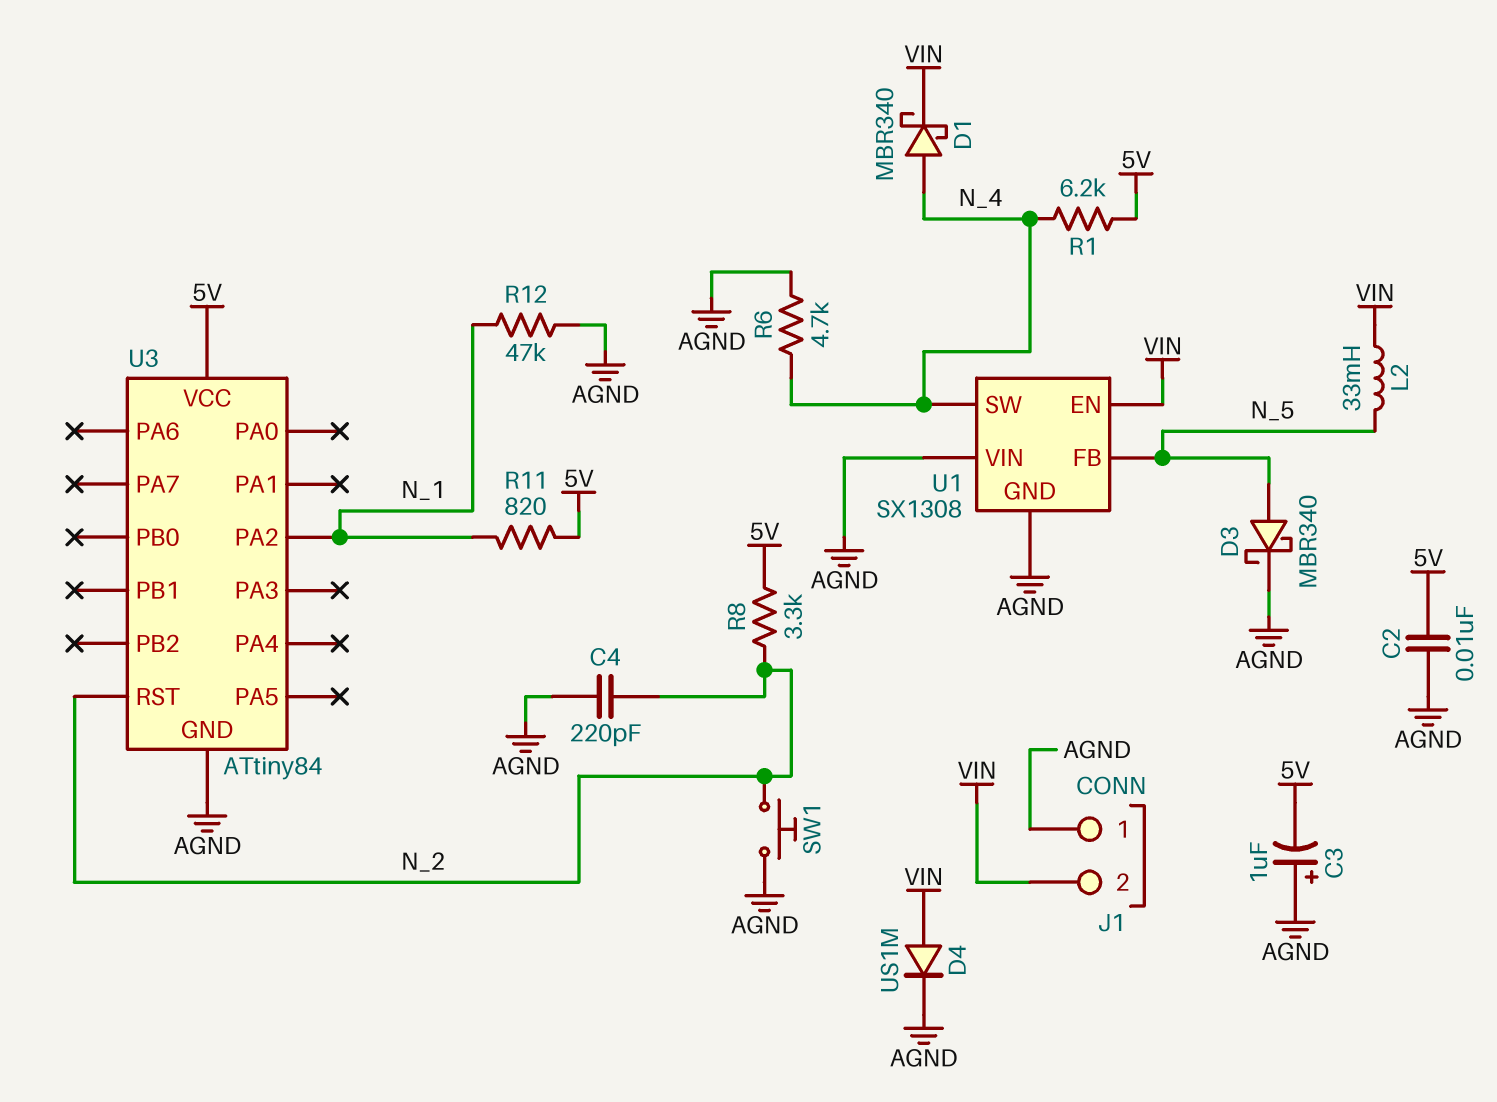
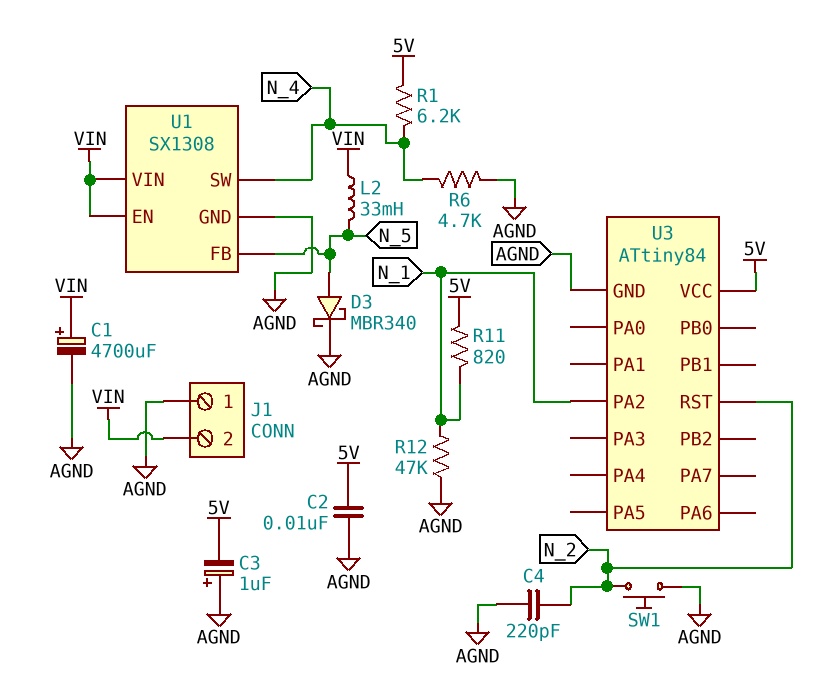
C1: none -> 4700uF (plus VIN, minus AGND)
D1: schottky MBR340 (A N_4, K VIN) -> none
D4: diode US1M (A VIN, K AGND) -> none
R8: 3.3k (5V, N_2) -> none
U1 pin VIN: AGND -> VIN

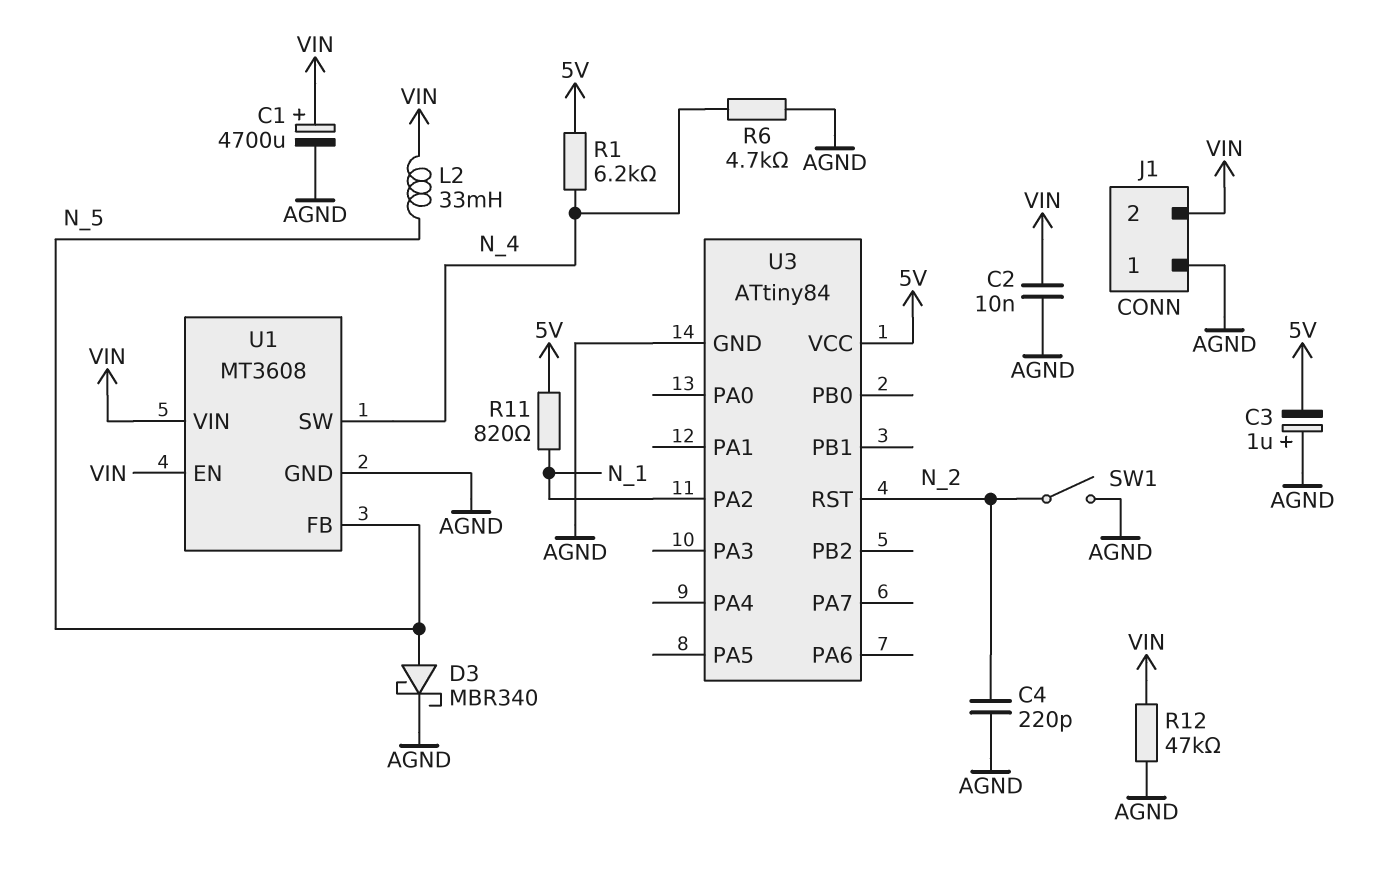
C2: 10nF (5V, AGND) -> 10nF (AGND, VIN)
R12: 47k (AGND, N_1) -> 47k (AGND, VIN)
SW1: button (AGND, N_2) -> switch (AGND, N_2)
U1: SX1308 -> MT3608

